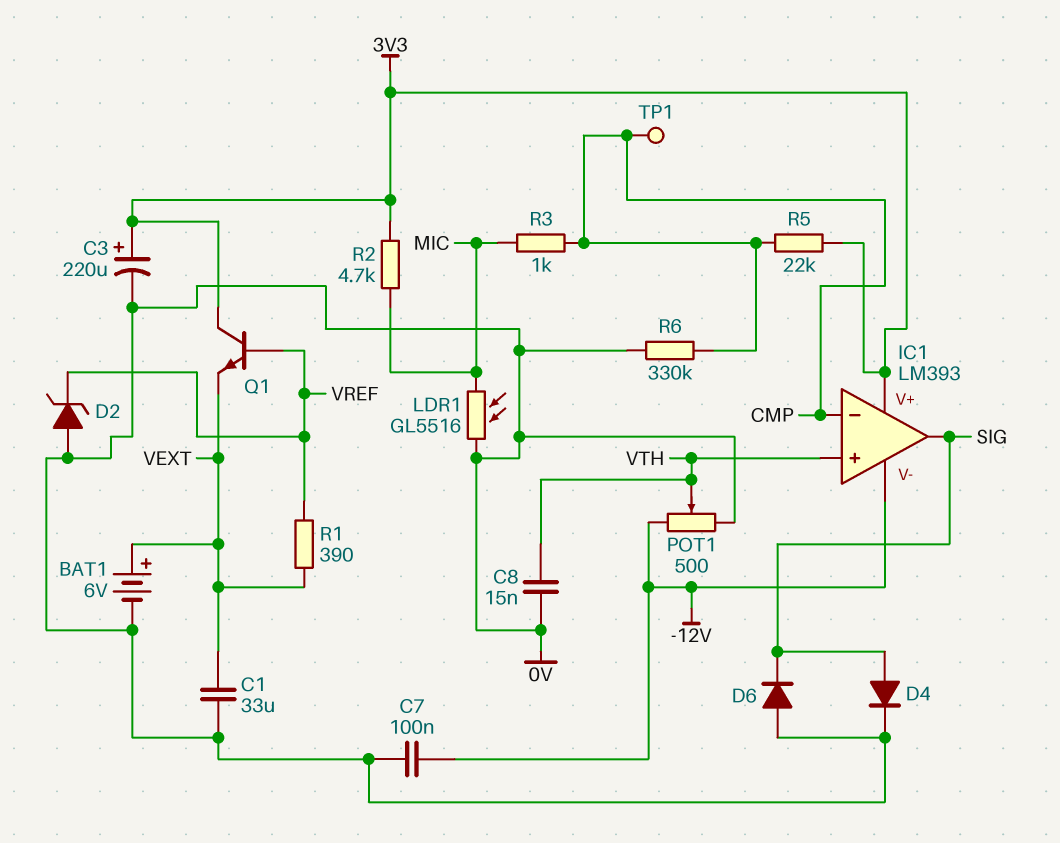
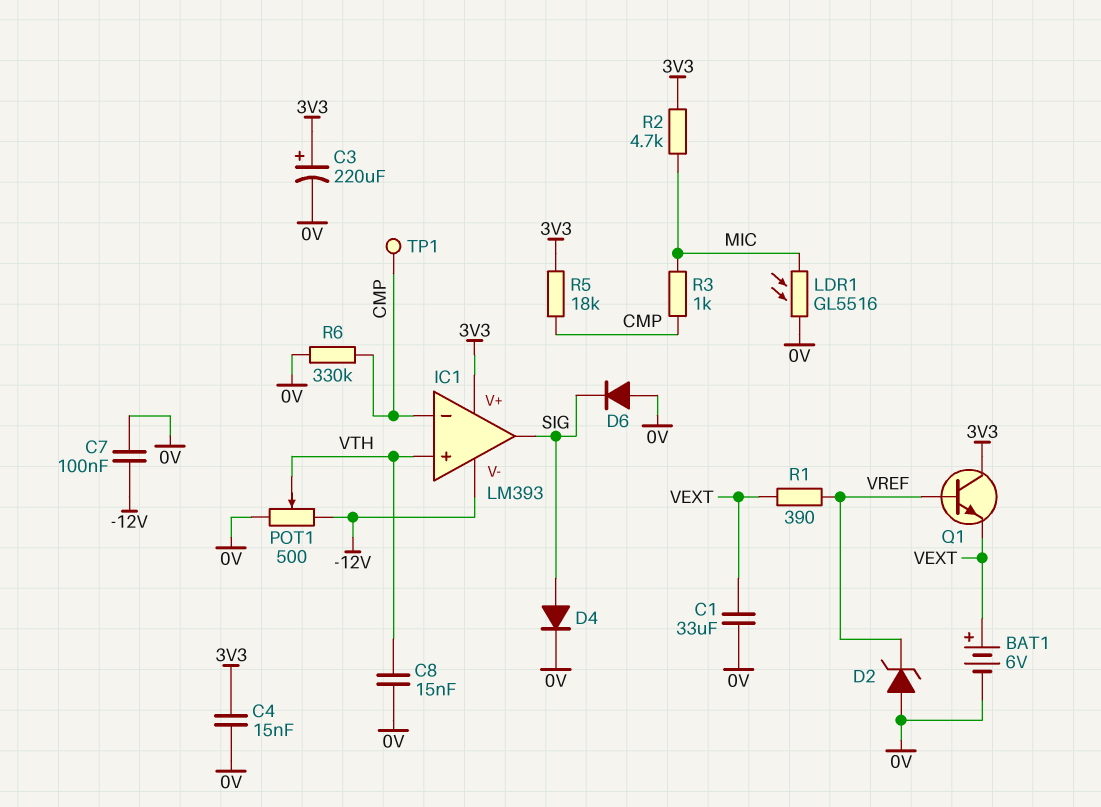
C4: none -> 15nF (0V, 3V3)
R5: 22k (3V3, CMP) -> 18k (3V3, CMP)

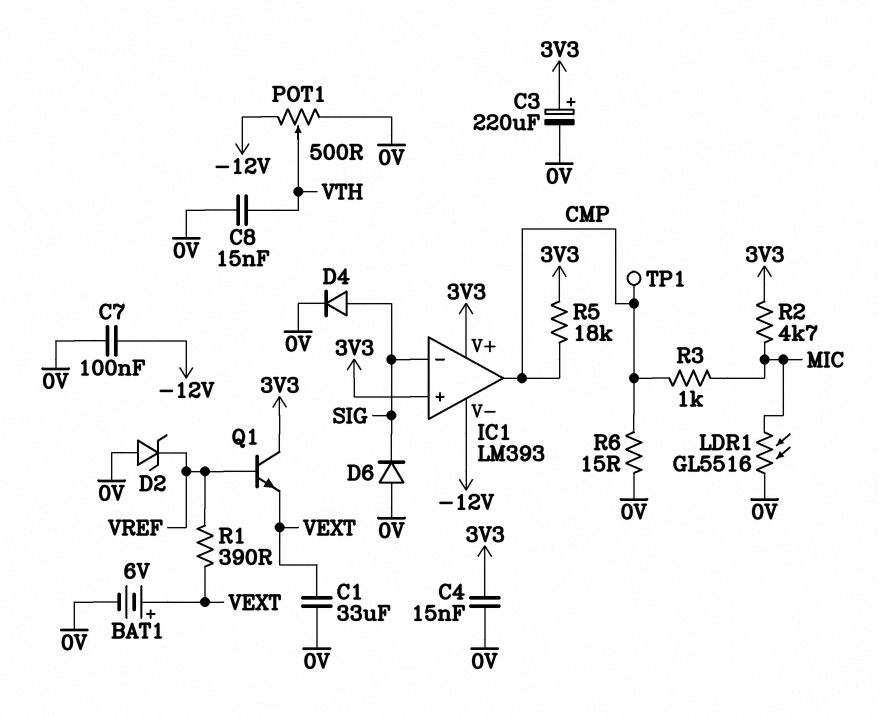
IC1 pin in+: VTH -> 3V3
IC1 pin in-: CMP -> SIG
IC1 pin out: SIG -> CMP
R6: 330k (0V, CMP) -> 15 (0V, CMP)

